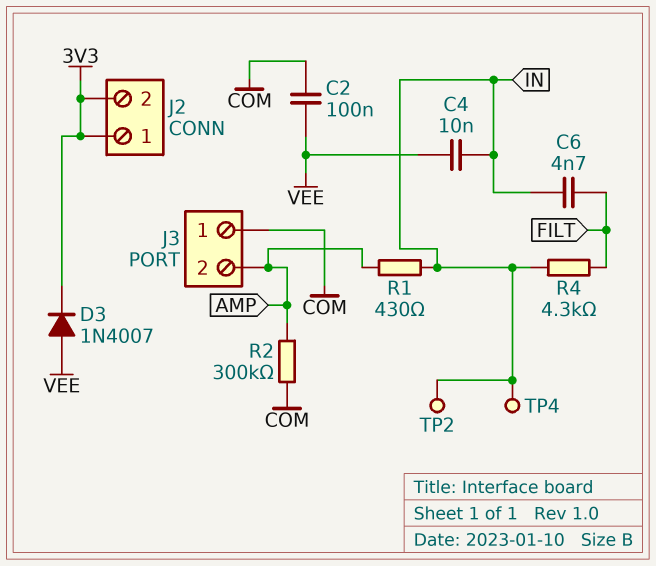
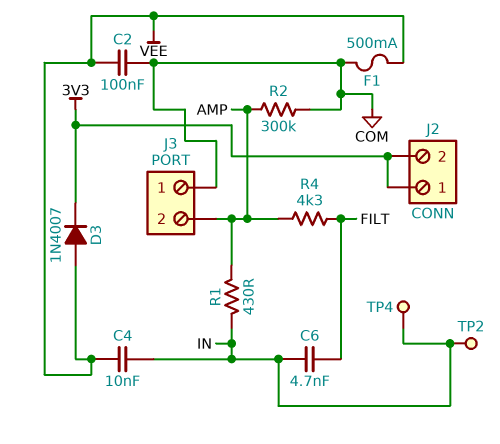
F1: none -> 500mA (COM, VEE)
R4: 4.3k (FILT, IN) -> 4.3k (AMP, FILT)

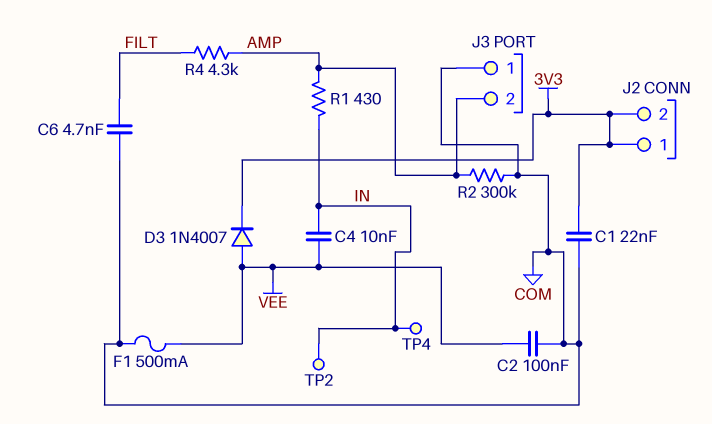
C1: none -> 22nF (3V3, COM)
C6: 4.7nF (FILT, IN) -> 4.7nF (COM, FILT)

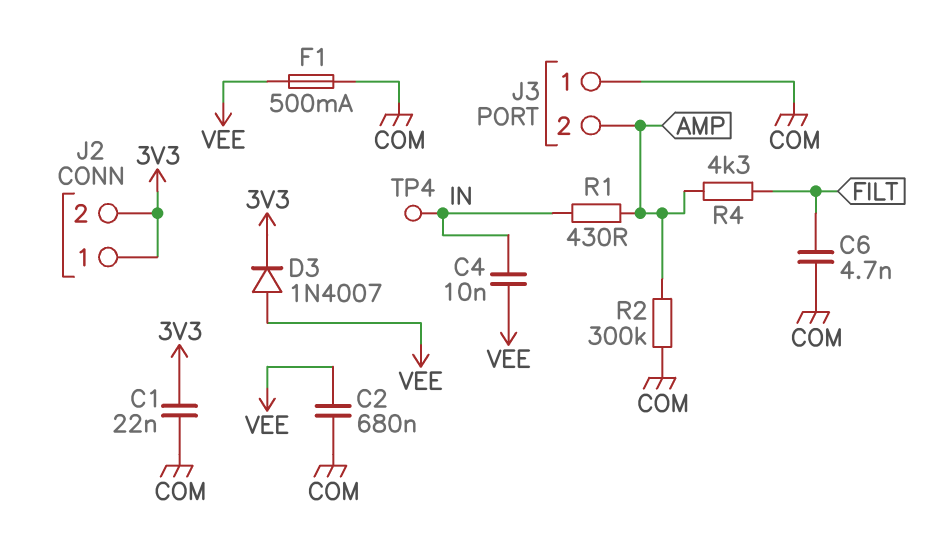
C2: 100nF (COM, VEE) -> 680nF (COM, VEE)
TP2: test point (IN) -> none

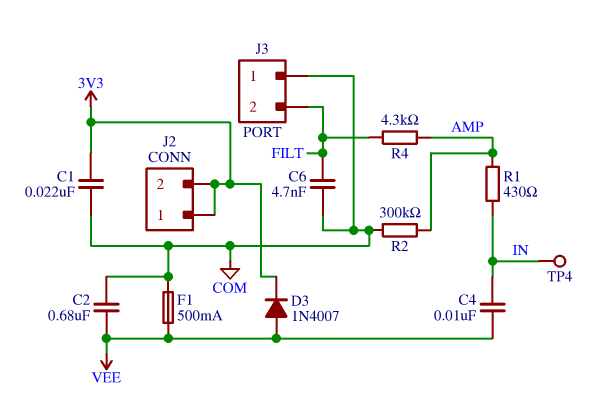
J3 pin 2: AMP -> FILT

